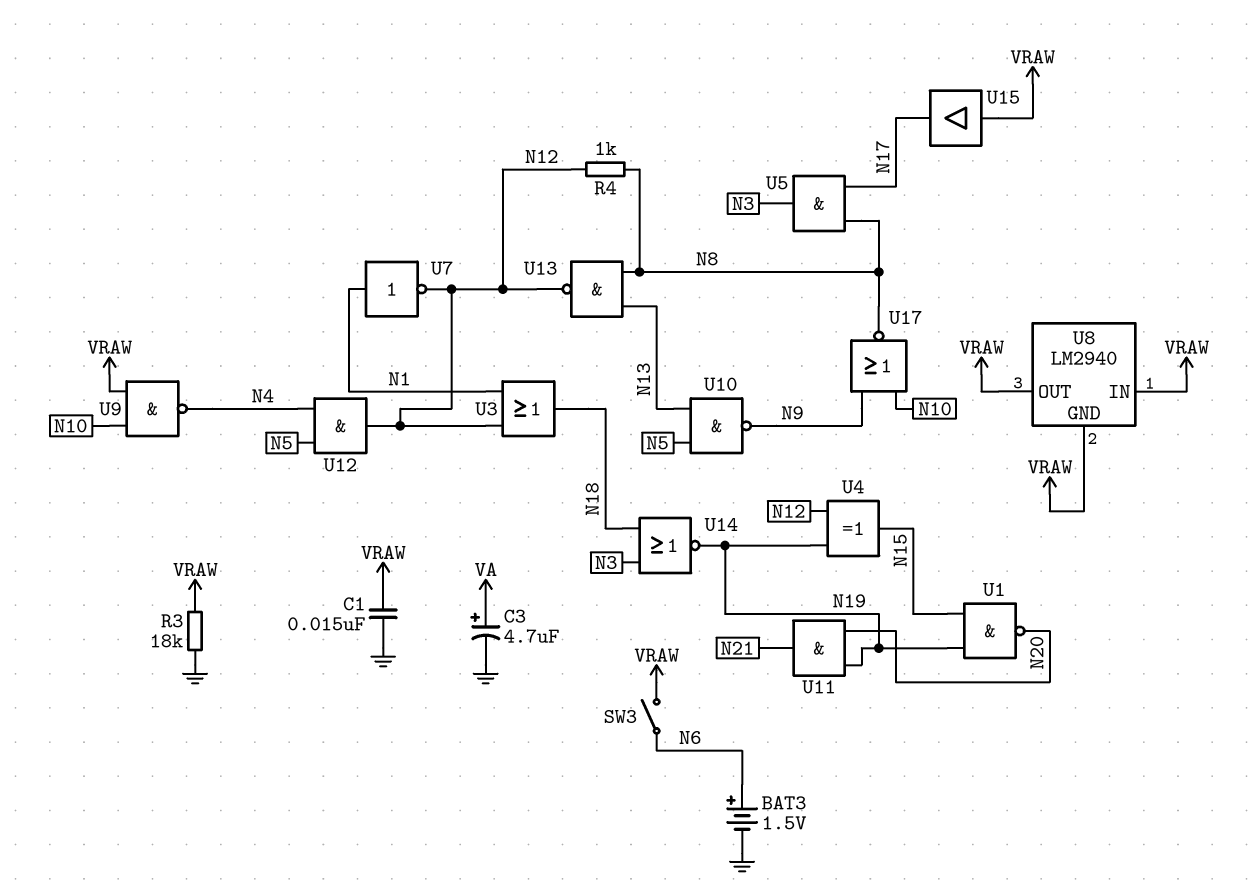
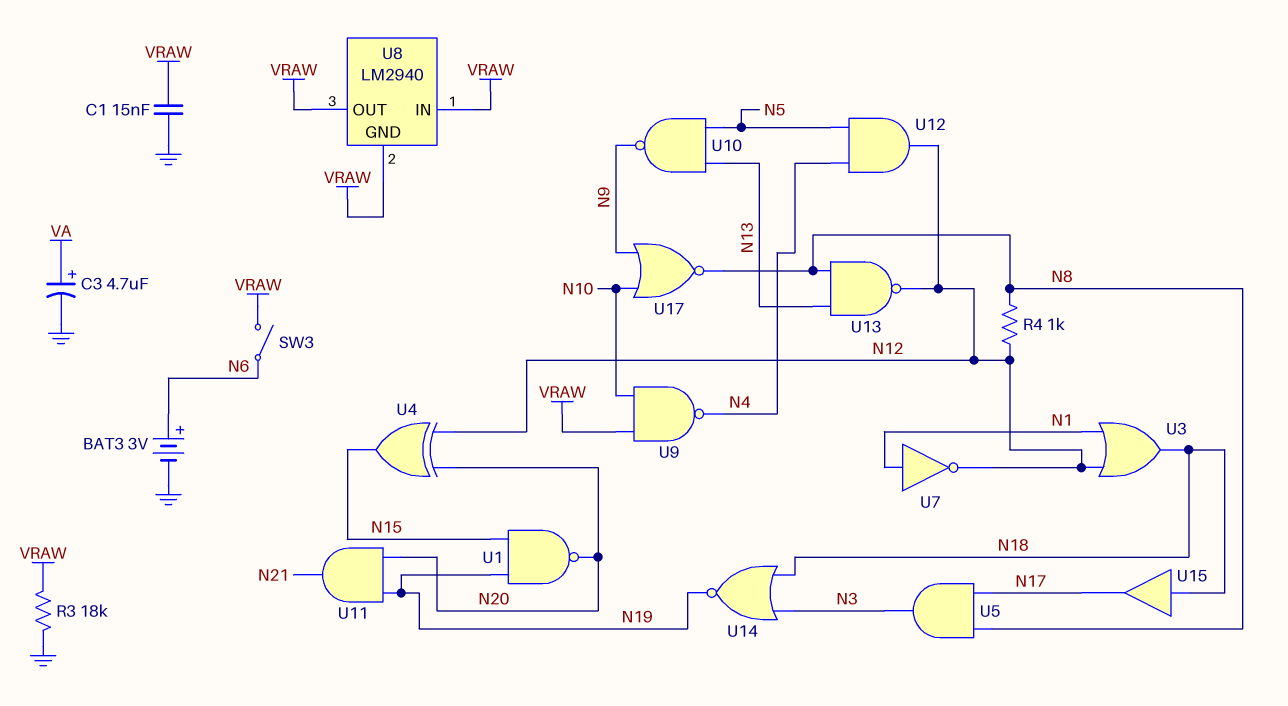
BAT3: 1.5V (plus N6, minus GND) -> 3V (plus N6, minus GND)
U4: XOR (in N12, in N19, out N15) -> XOR (in N12, in N20, out N15)
U15: buffer (in VRAW, out N17) -> buffer (in N18, out N17)

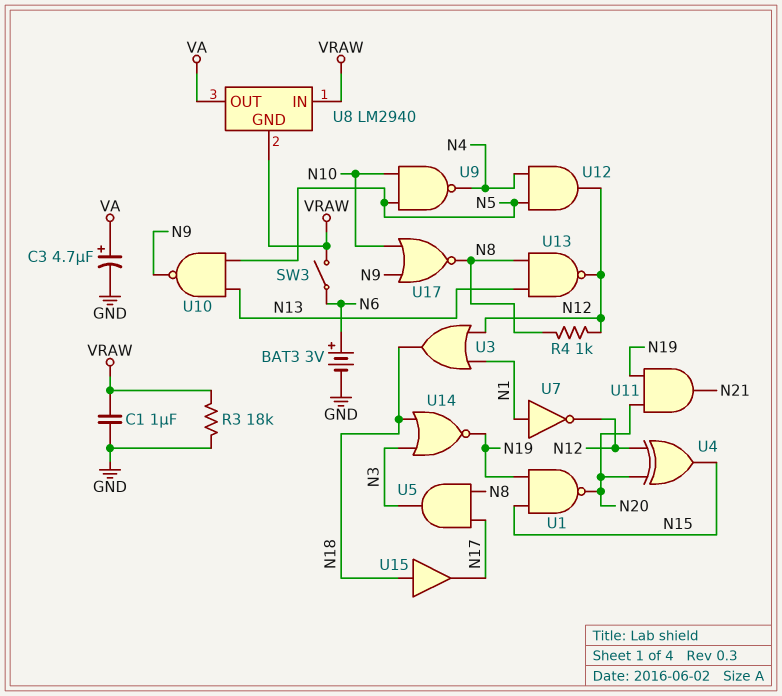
C1: 15nF (GND, VRAW) -> 1uF (GND, VRAW)
U8 pin OUT: VRAW -> VA
U9: NAND (in N10, in VRAW, out N4) -> NAND (in N5, in N10, out N4)

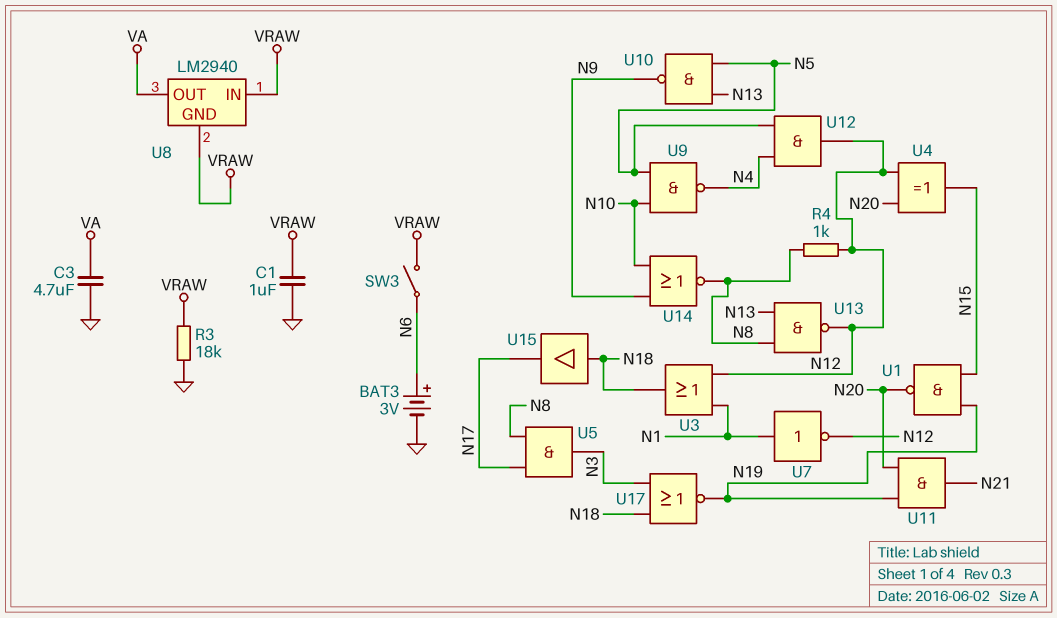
C3: 4.7uF (plus VA, minus GND) -> 4.7uF (GND, VA)
U14: NOR (in N3, in N18, out N19) -> NOR (in N9, in N10, out N8)
U17: NOR (in N9, in N10, out N8) -> NOR (in N3, in N18, out N19)

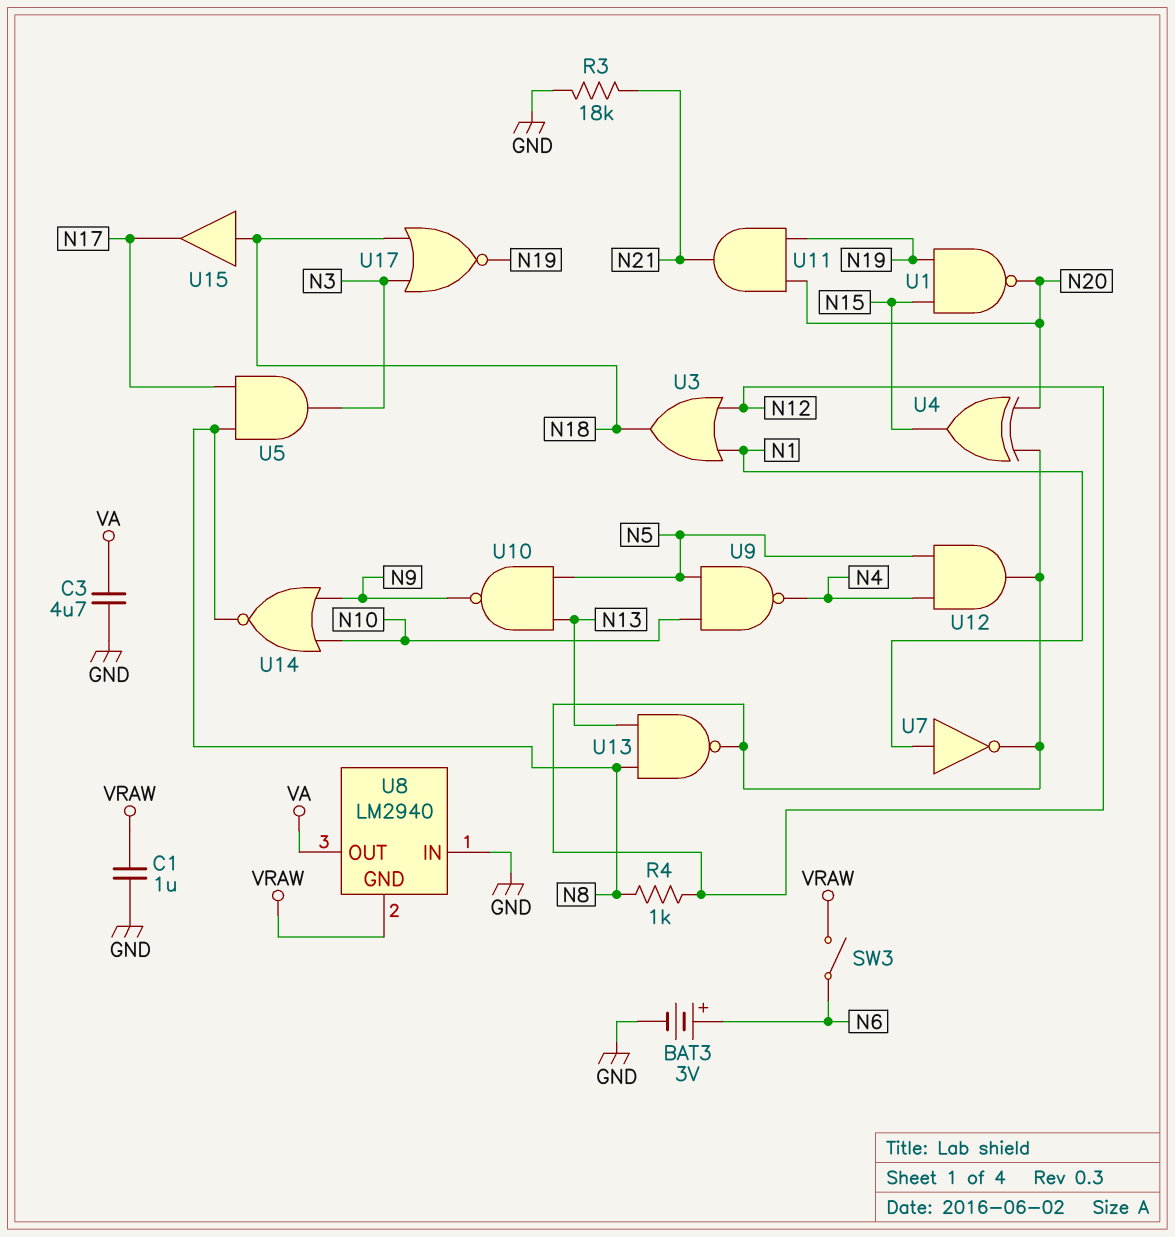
R3: 18k (GND, VRAW) -> 18k (GND, N21)
U8 pin IN: VRAW -> GND

